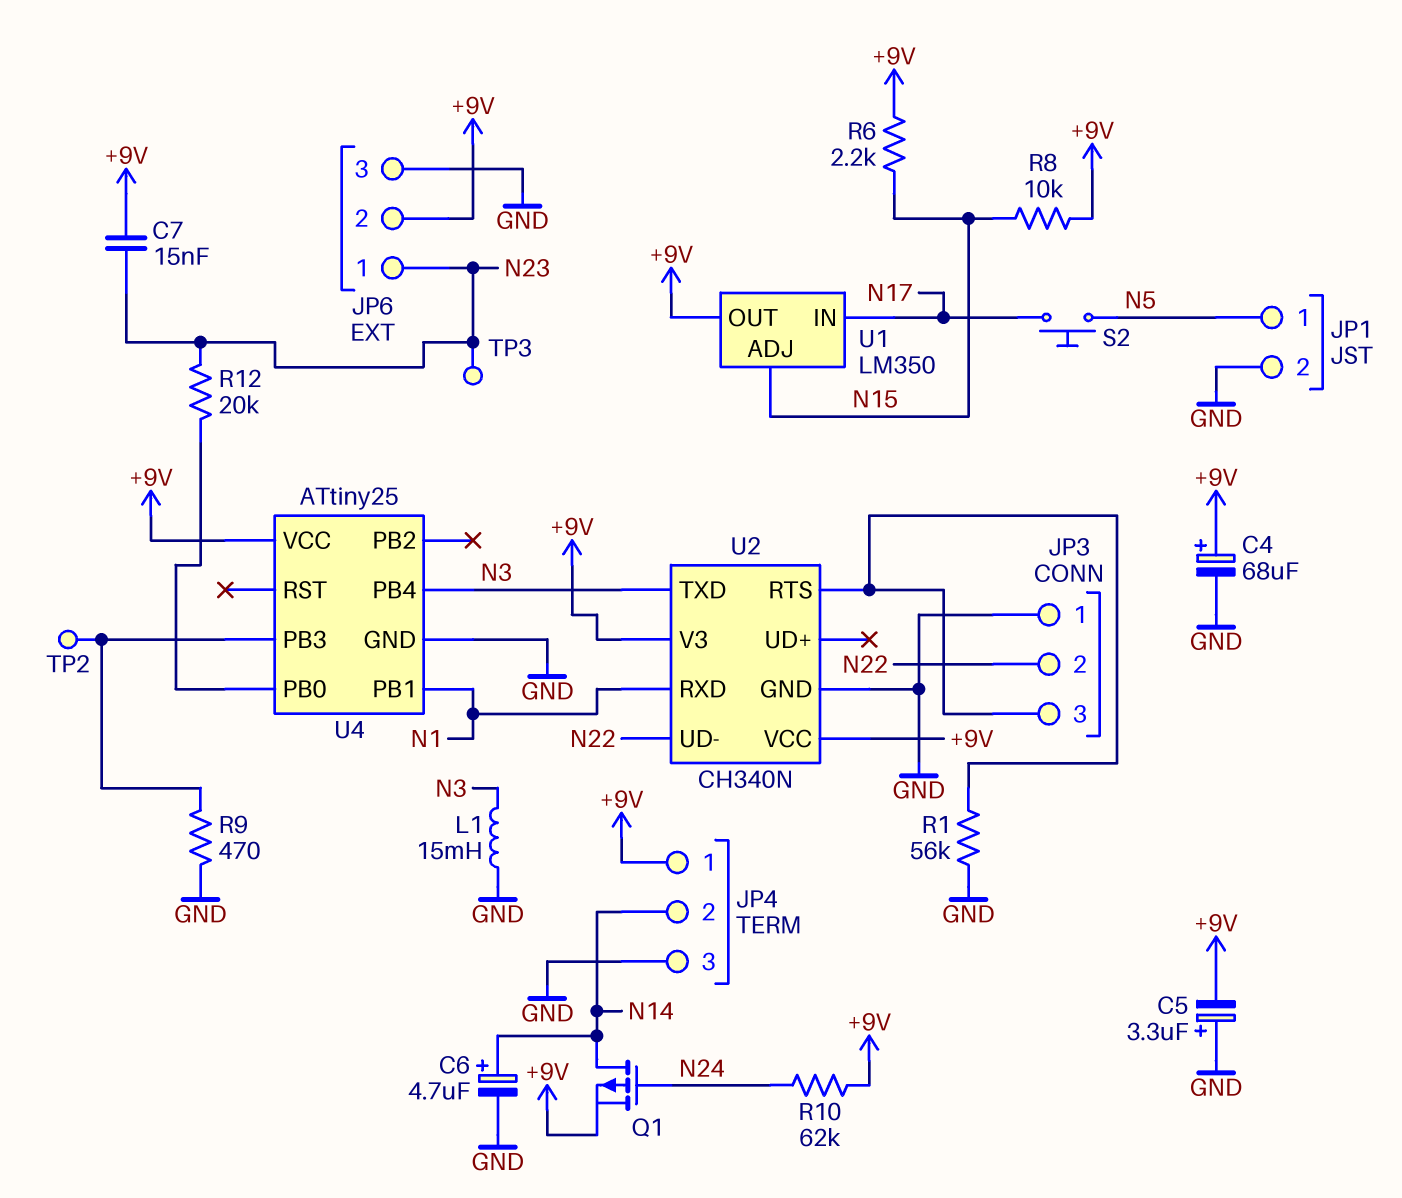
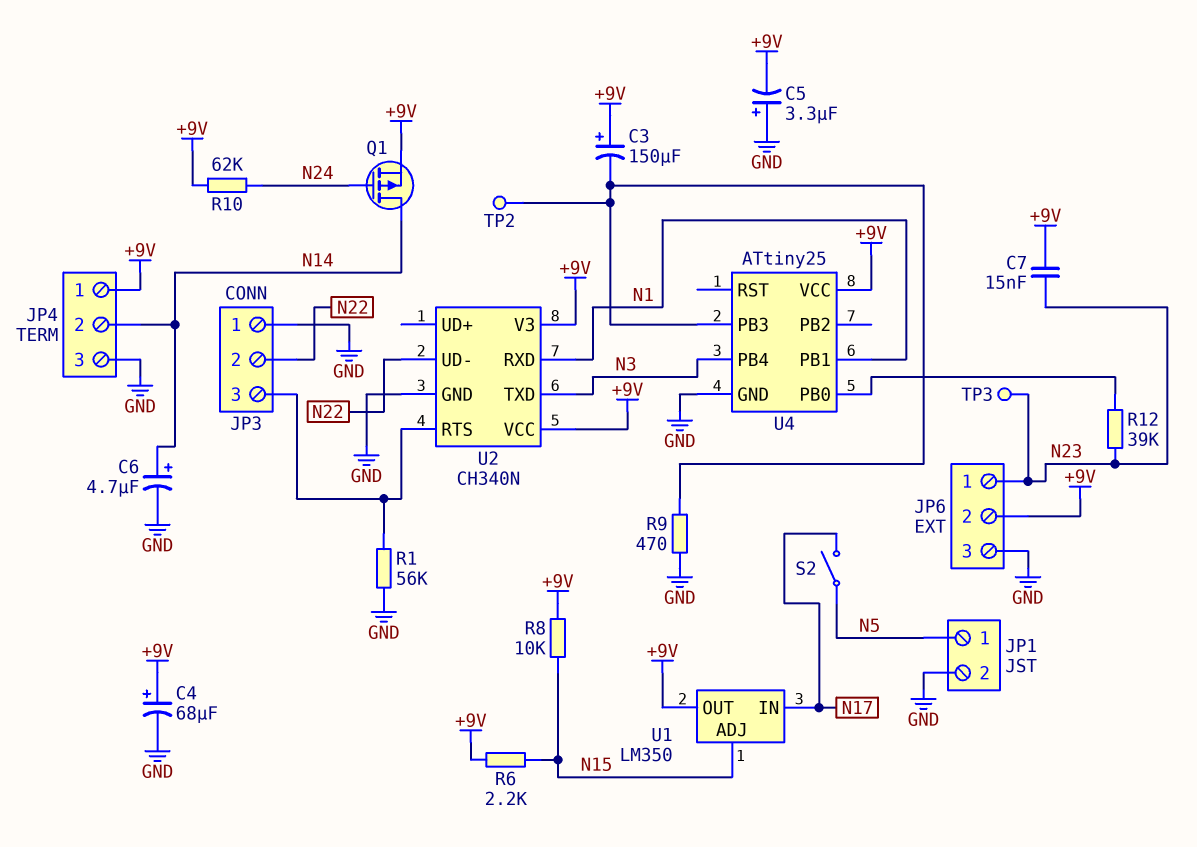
C3: none -> 150uF (plus +9V, minus U4/PB3)
L1: 15mH (GND, N3) -> none
R12: 20k (N23, U4/PB0) -> 39k (N23, U4/PB0)
S2: button (N5, N17) -> switch (N5, N17)

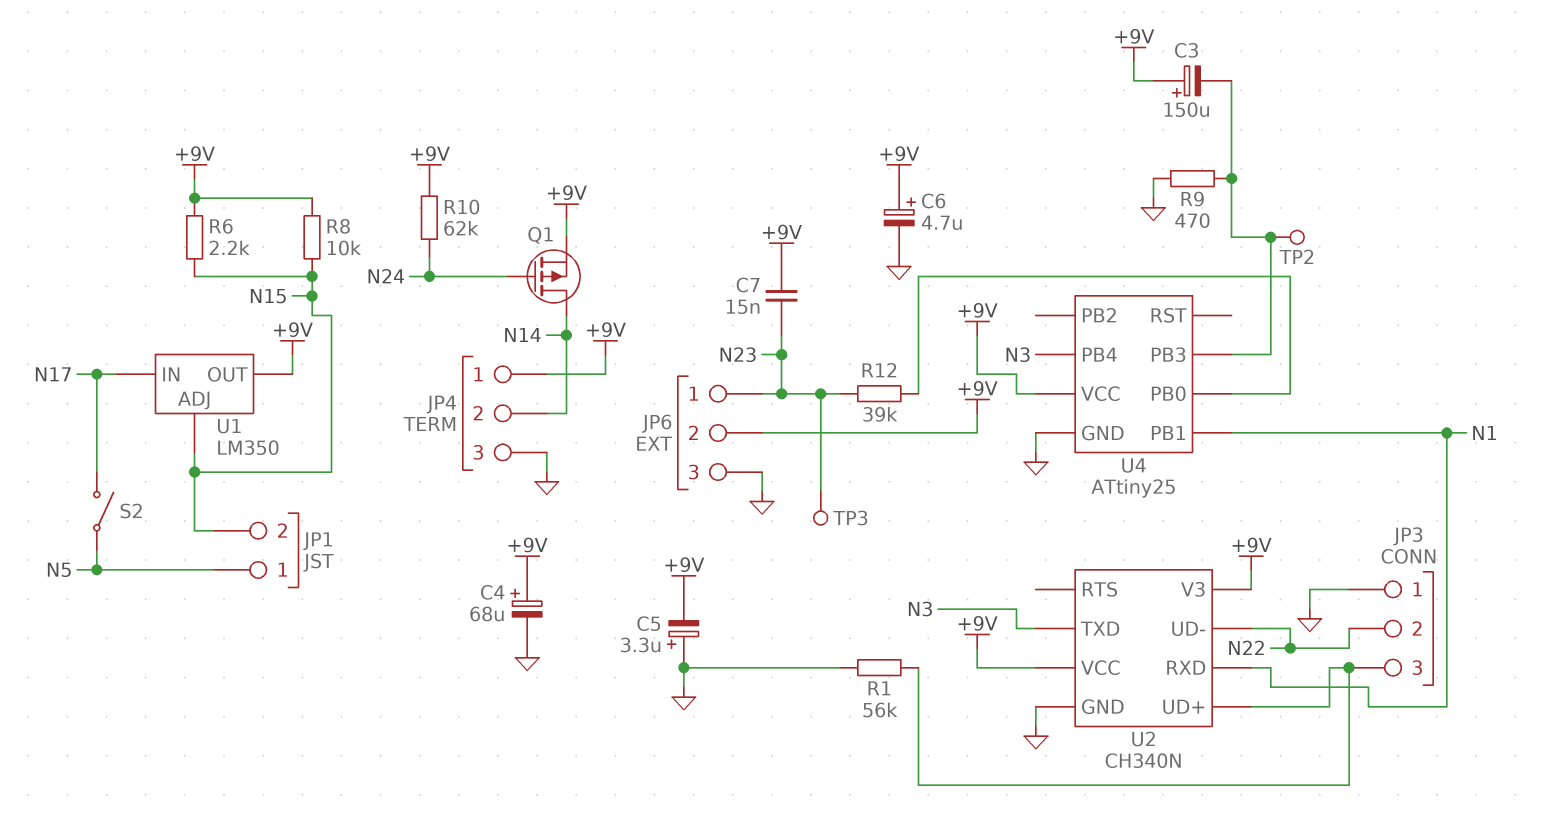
C6: 4.7uF (plus N14, minus GND) -> 4.7uF (plus +9V, minus GND)
JP1 pin 2: GND -> N15
U2 pin RTS: JP3/3 -> none
U2 pin UD+: none -> JP3/3

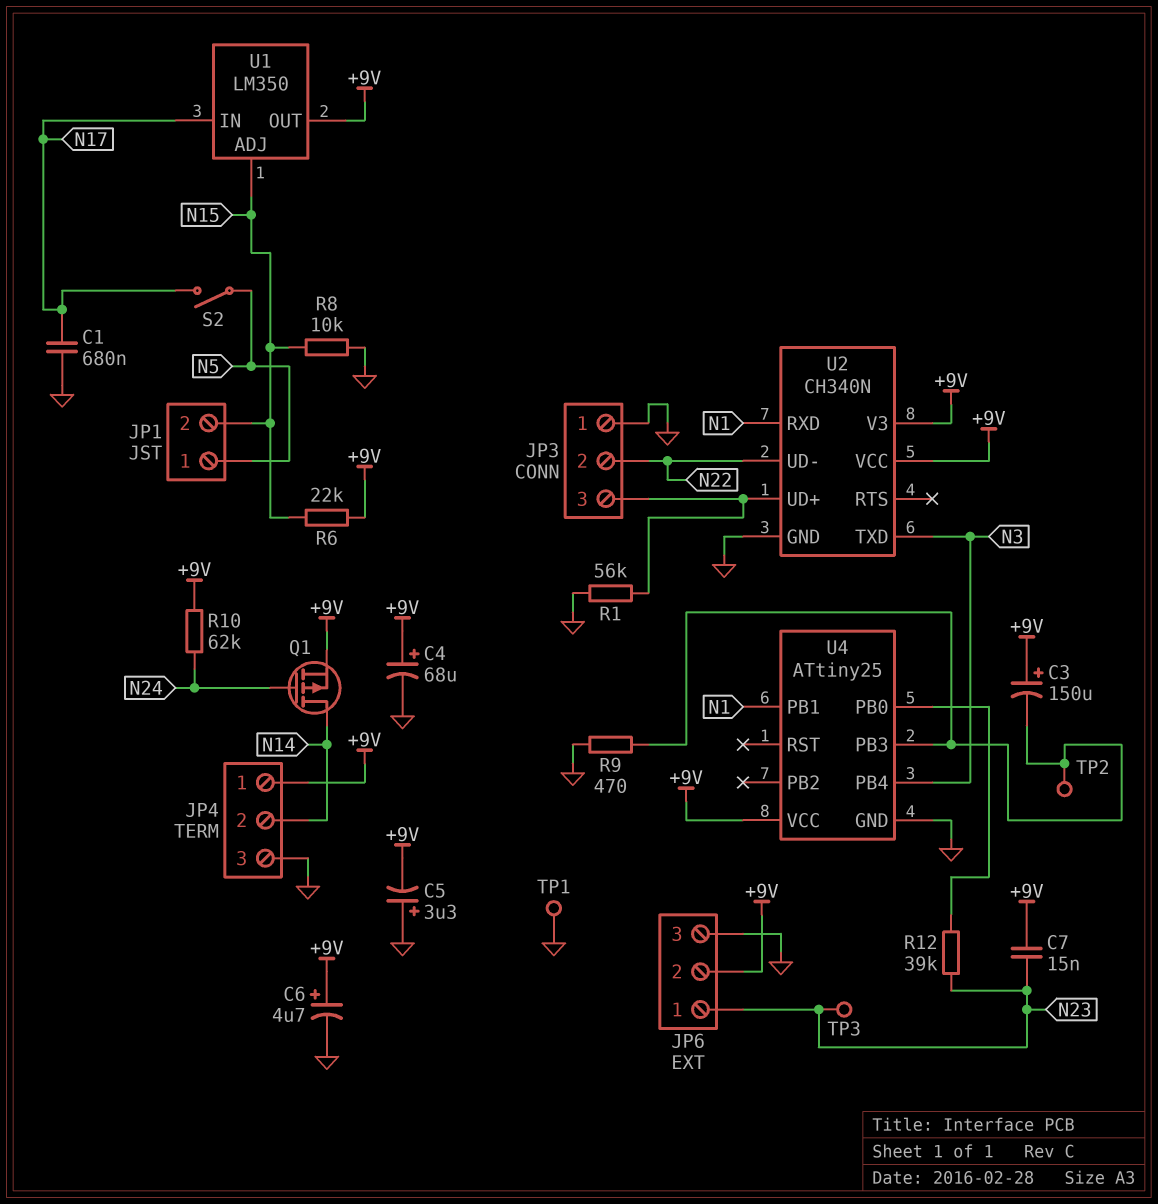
C1: none -> 680nF (GND, N17)
R6: 2.2k (+9V, N15) -> 22k (+9V, N15)
R8: 10k (+9V, N15) -> 10k (GND, N15)
TP1: none -> test point (GND)

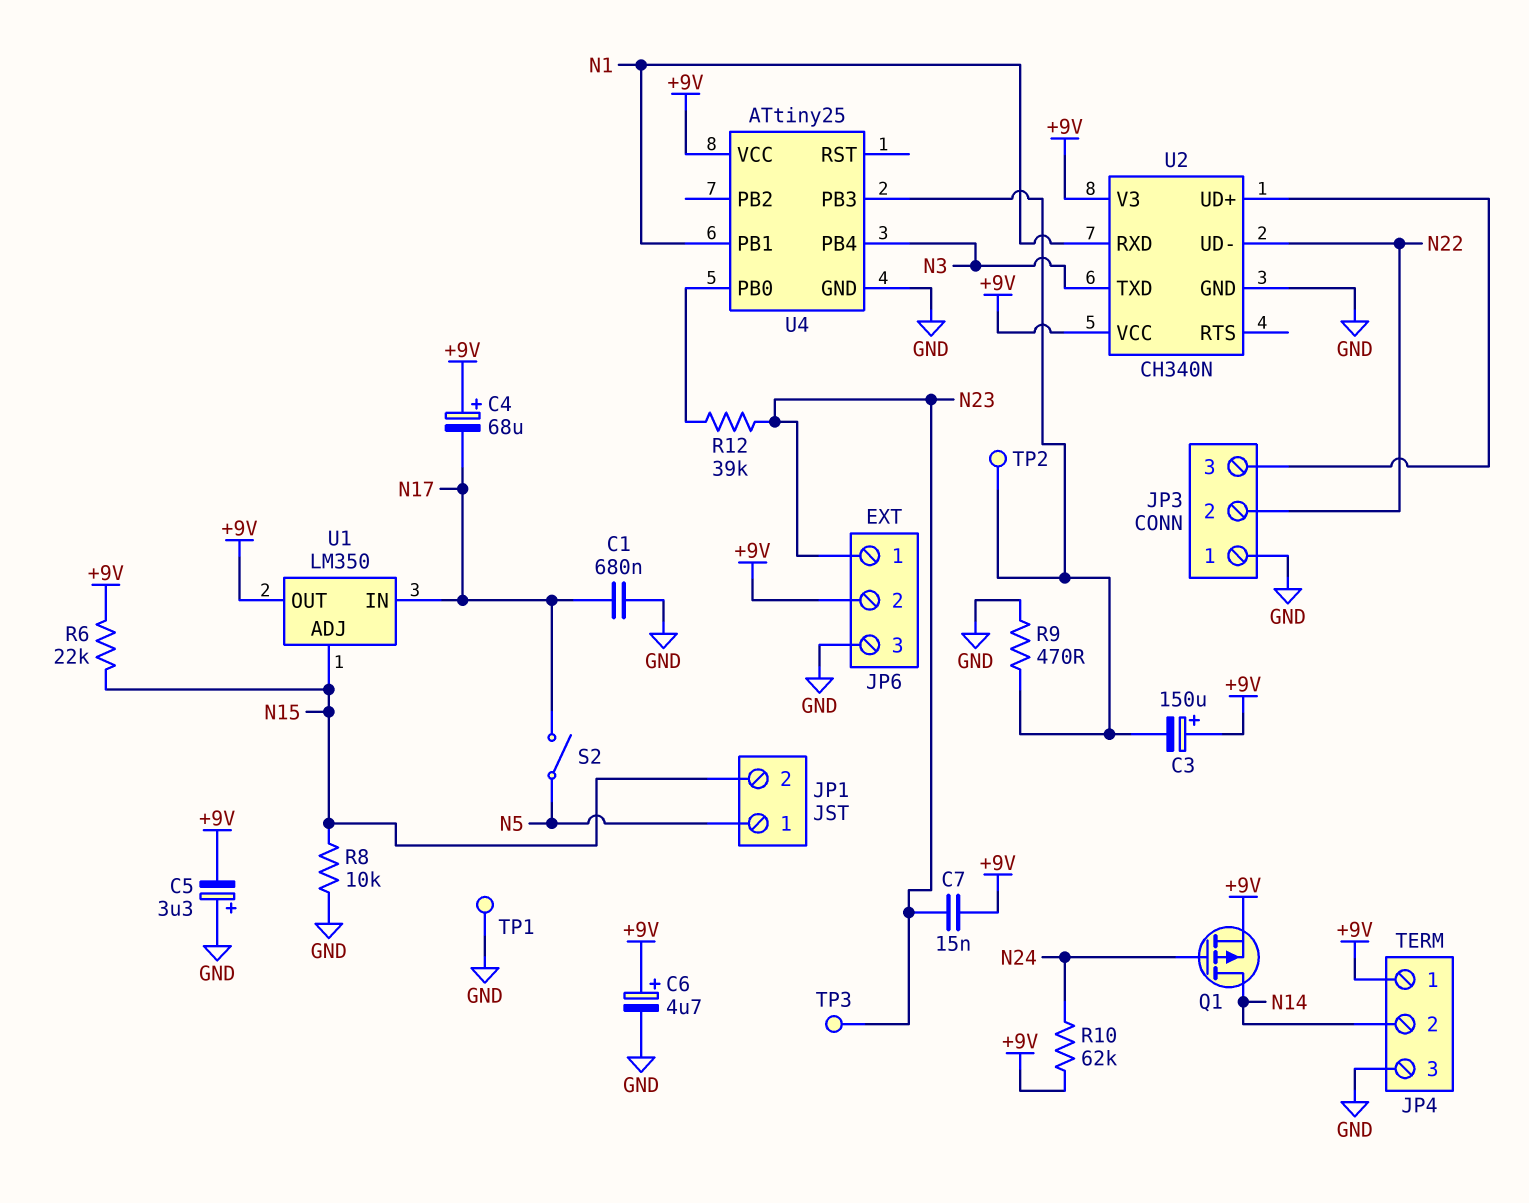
C4: 68uF (plus +9V, minus GND) -> 68uF (plus +9V, minus N17)
R1: 56k (GND, JP3/3) -> none

